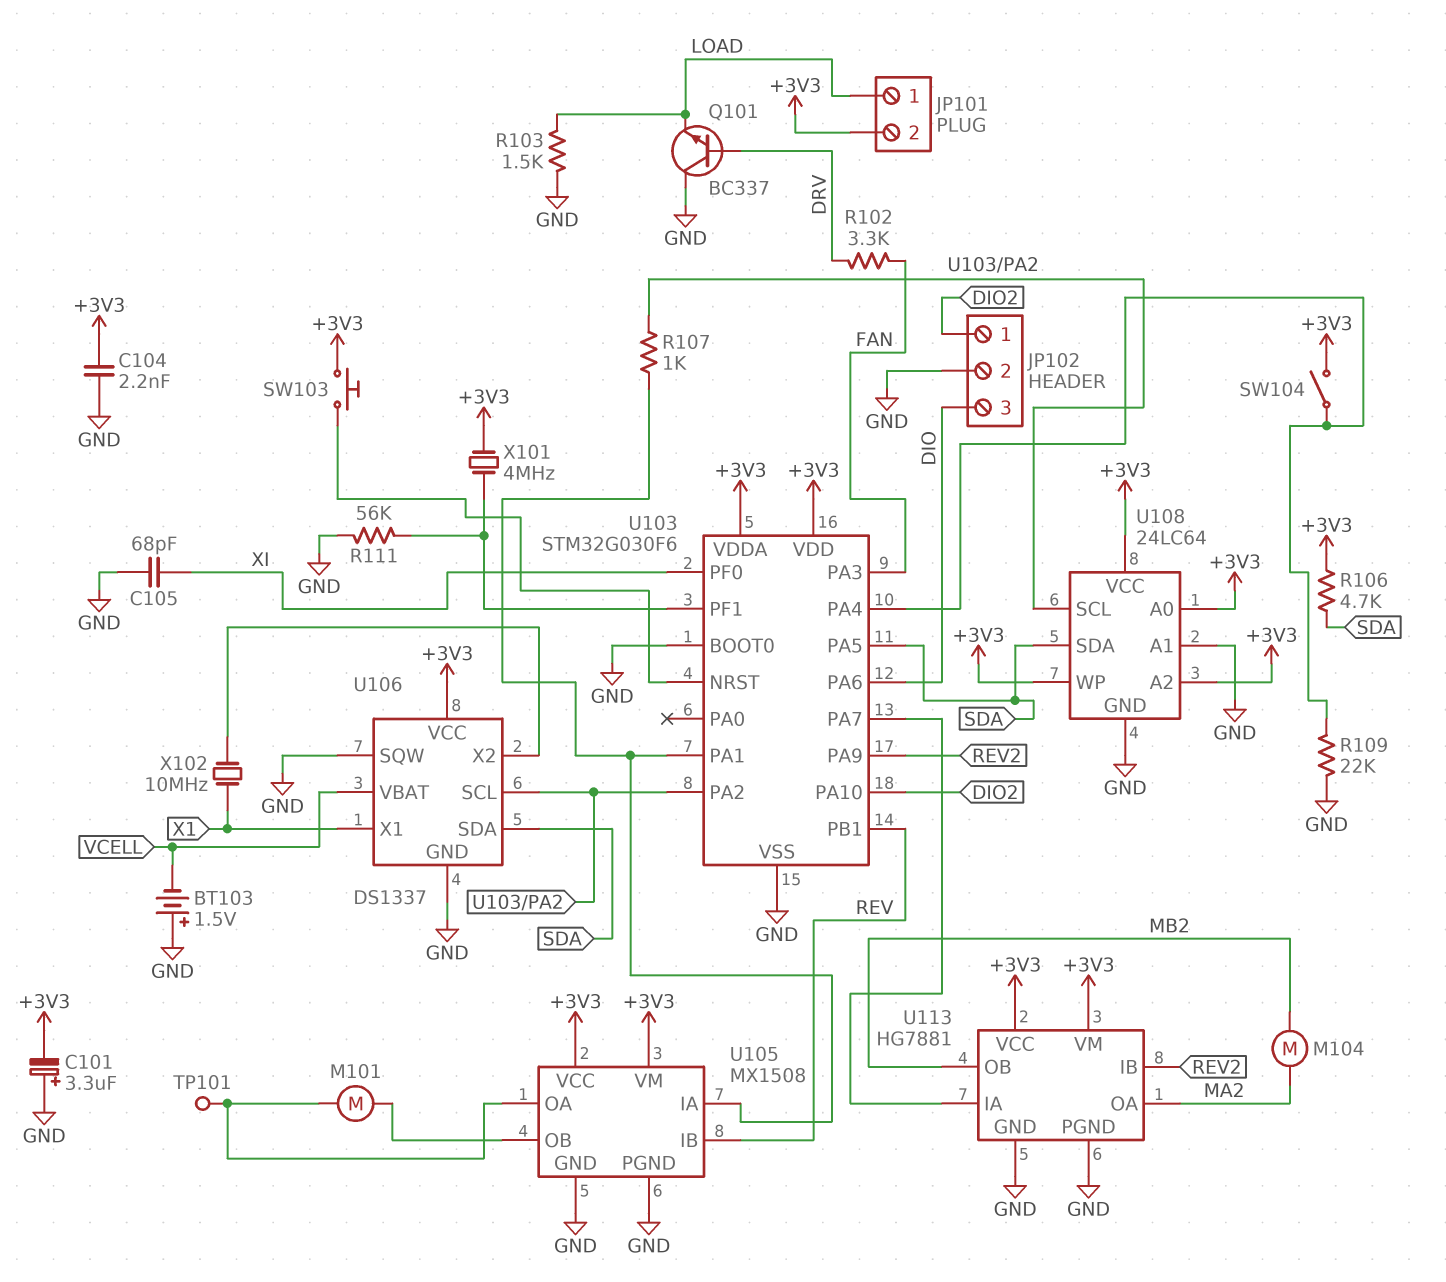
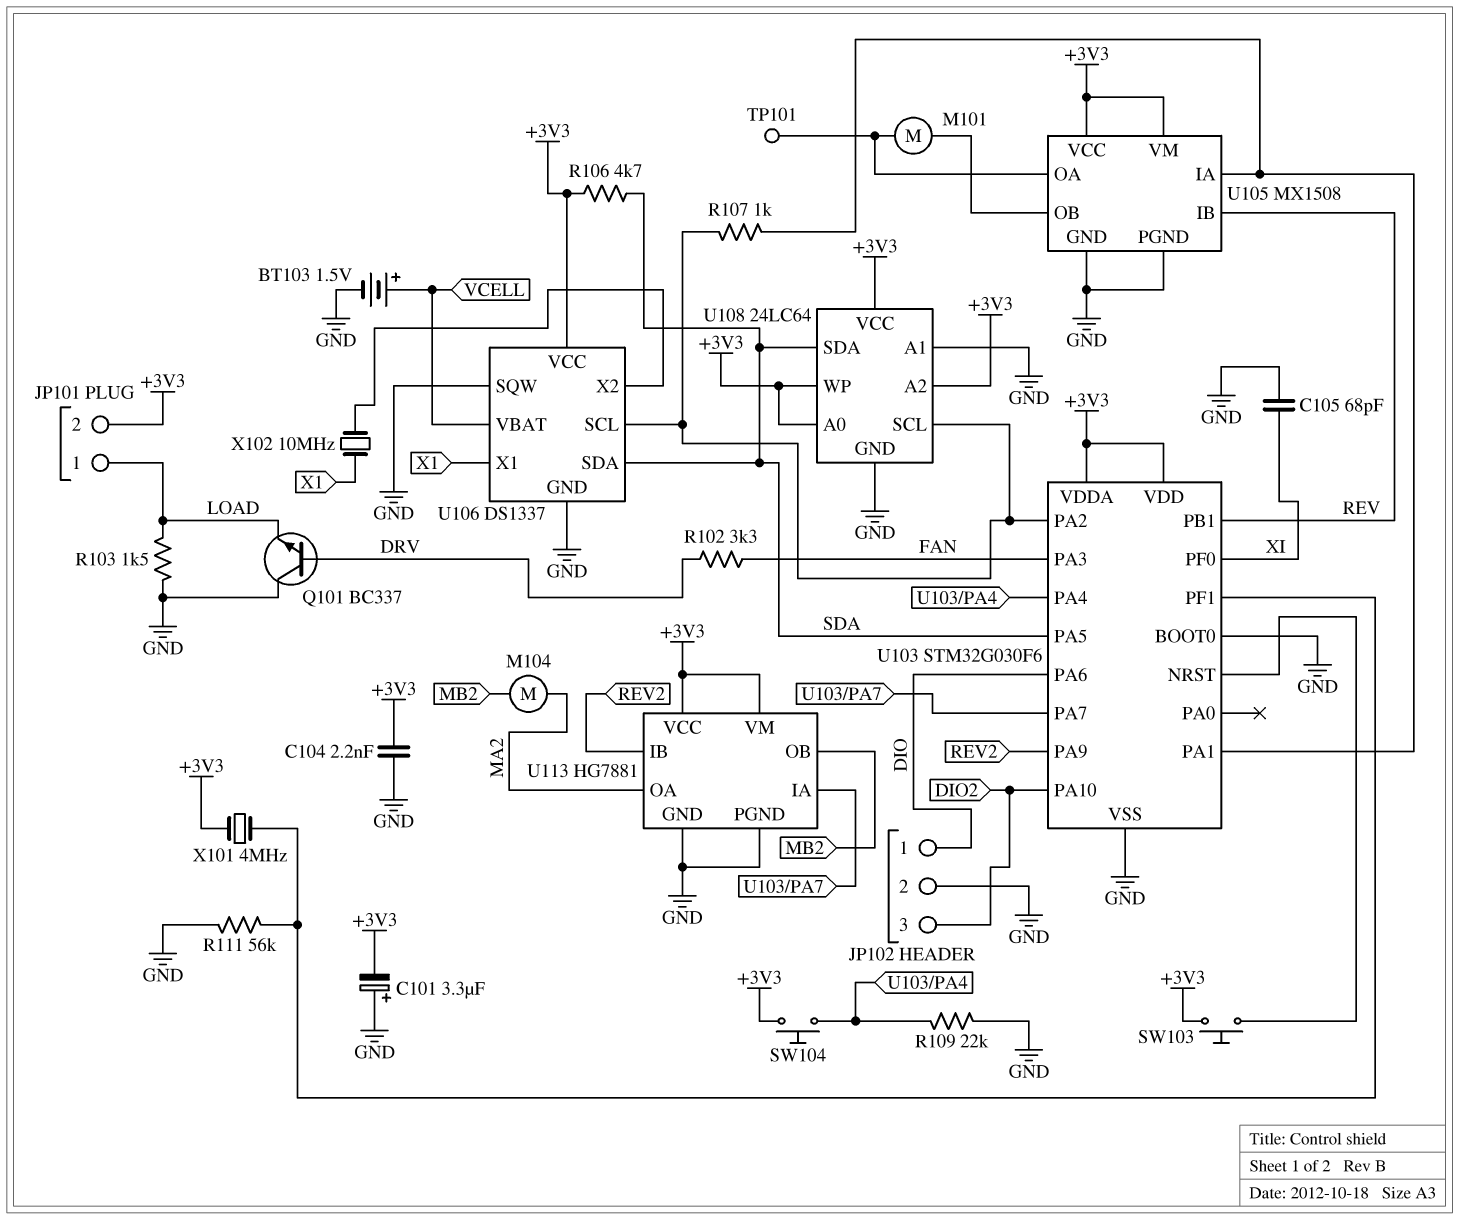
BT103: 1.5V (plus GND, minus VCELL) -> 1.5V (plus VCELL, minus GND)
JP102 pin 1: DIO2 -> DIO
JP102 pin 3: DIO -> DIO2
SW104: switch (+3V3, U103/PA4) -> button (+3V3, U103/PA4)

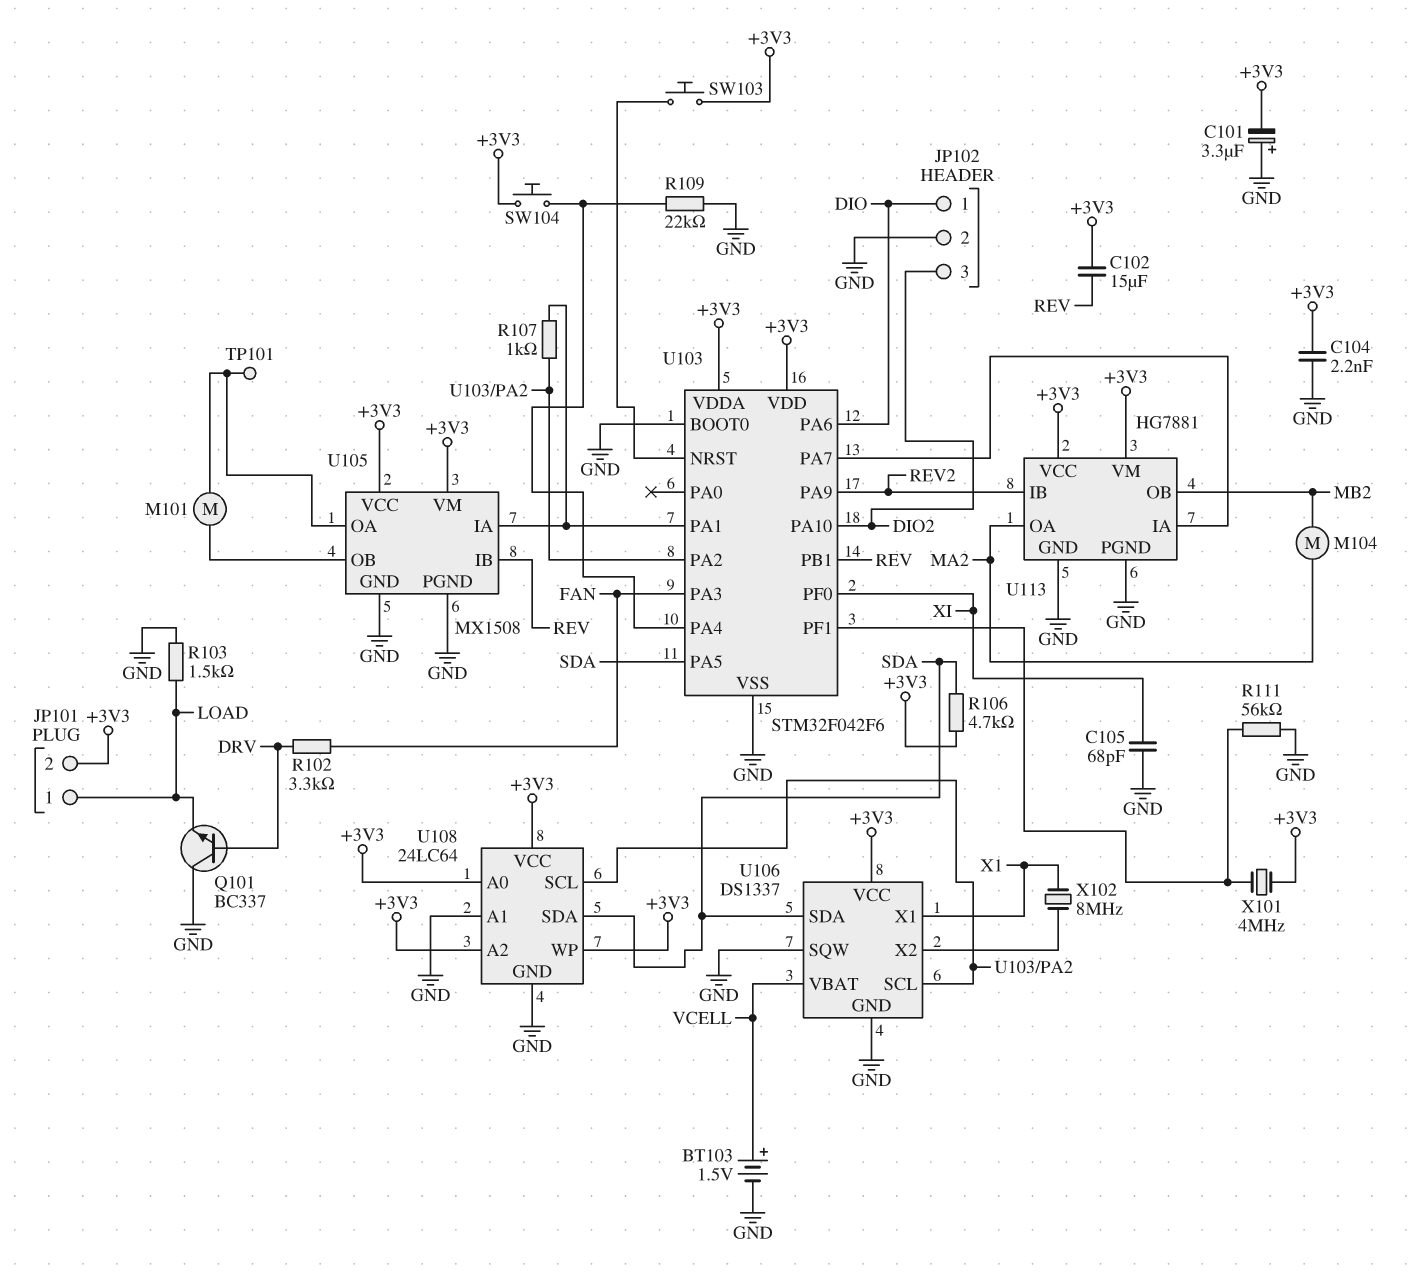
C102: none -> 15uF (+3V3, REV)
U103: STM32G030F6 -> STM32F042F6
X102: 10MHz (U106/X2, X1) -> 8MHz (U106/X2, X1)

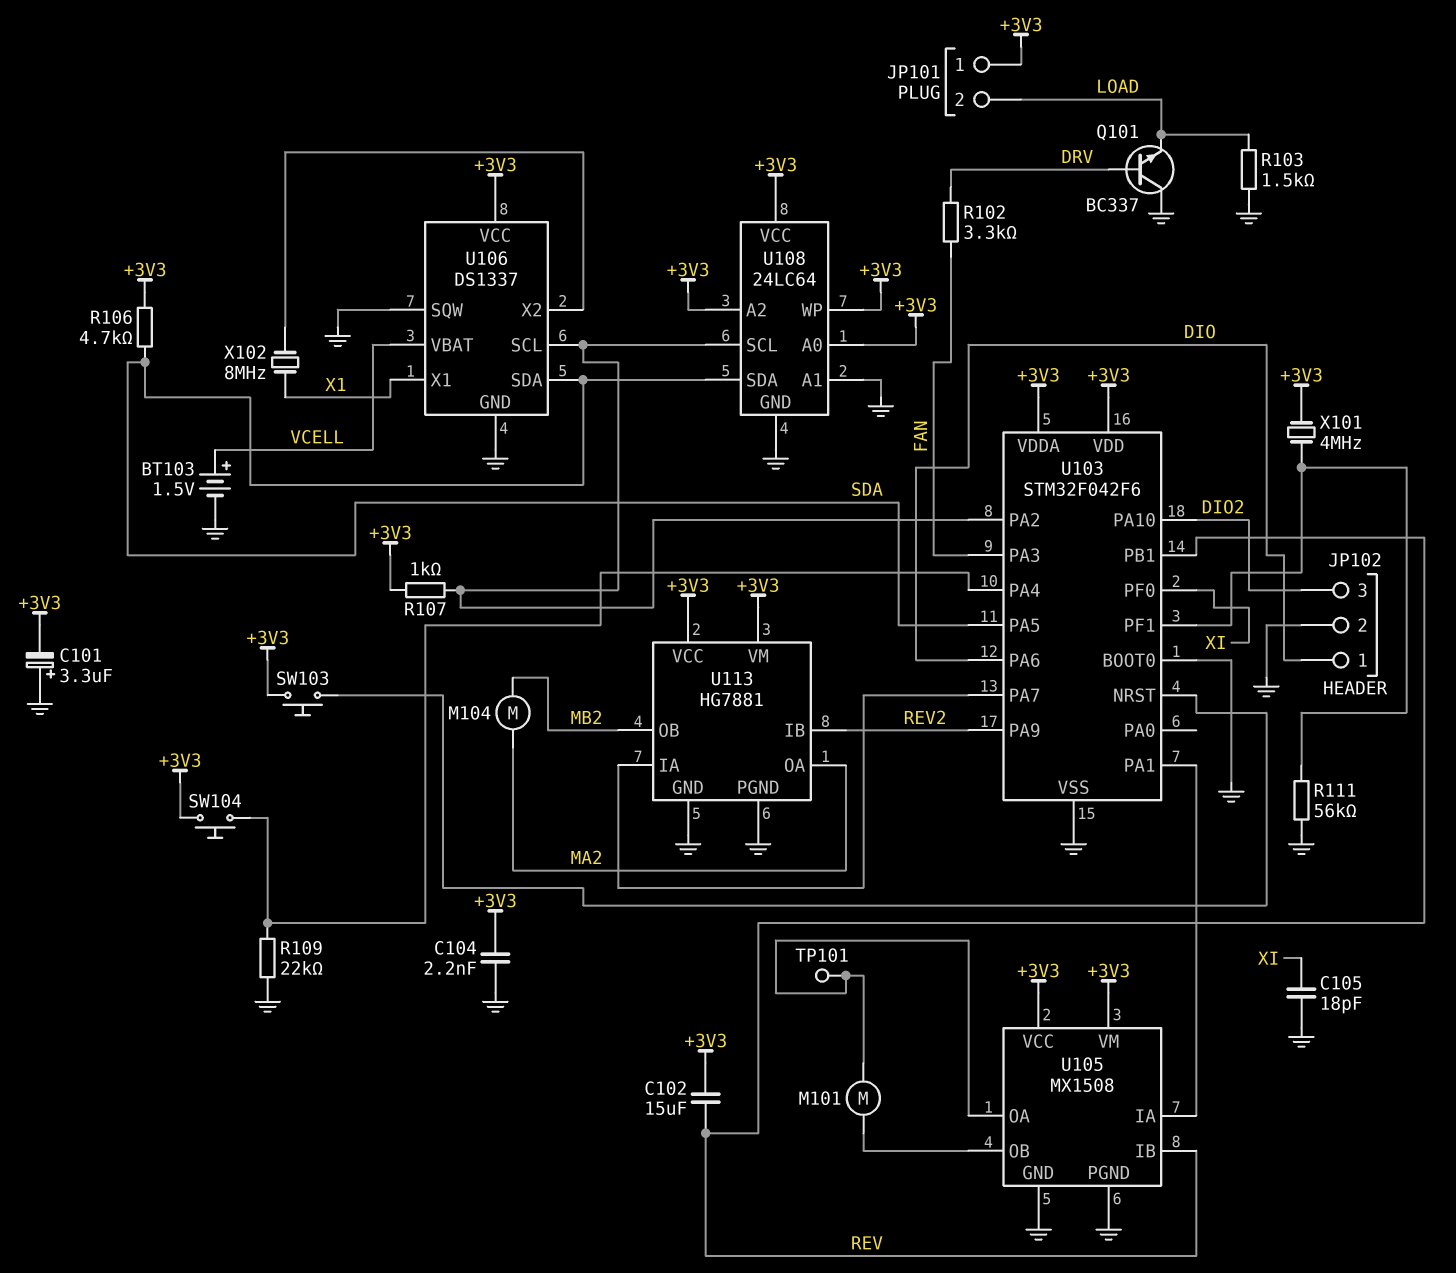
C105: 68pF (GND, XI) -> 18pF (GND, XI)
JP101 pin 1: LOAD -> +3V3
JP101 pin 2: +3V3 -> LOAD
R107: 1k (U103/PA1, U103/PA2) -> 1k (+3V3, U103/PA2)

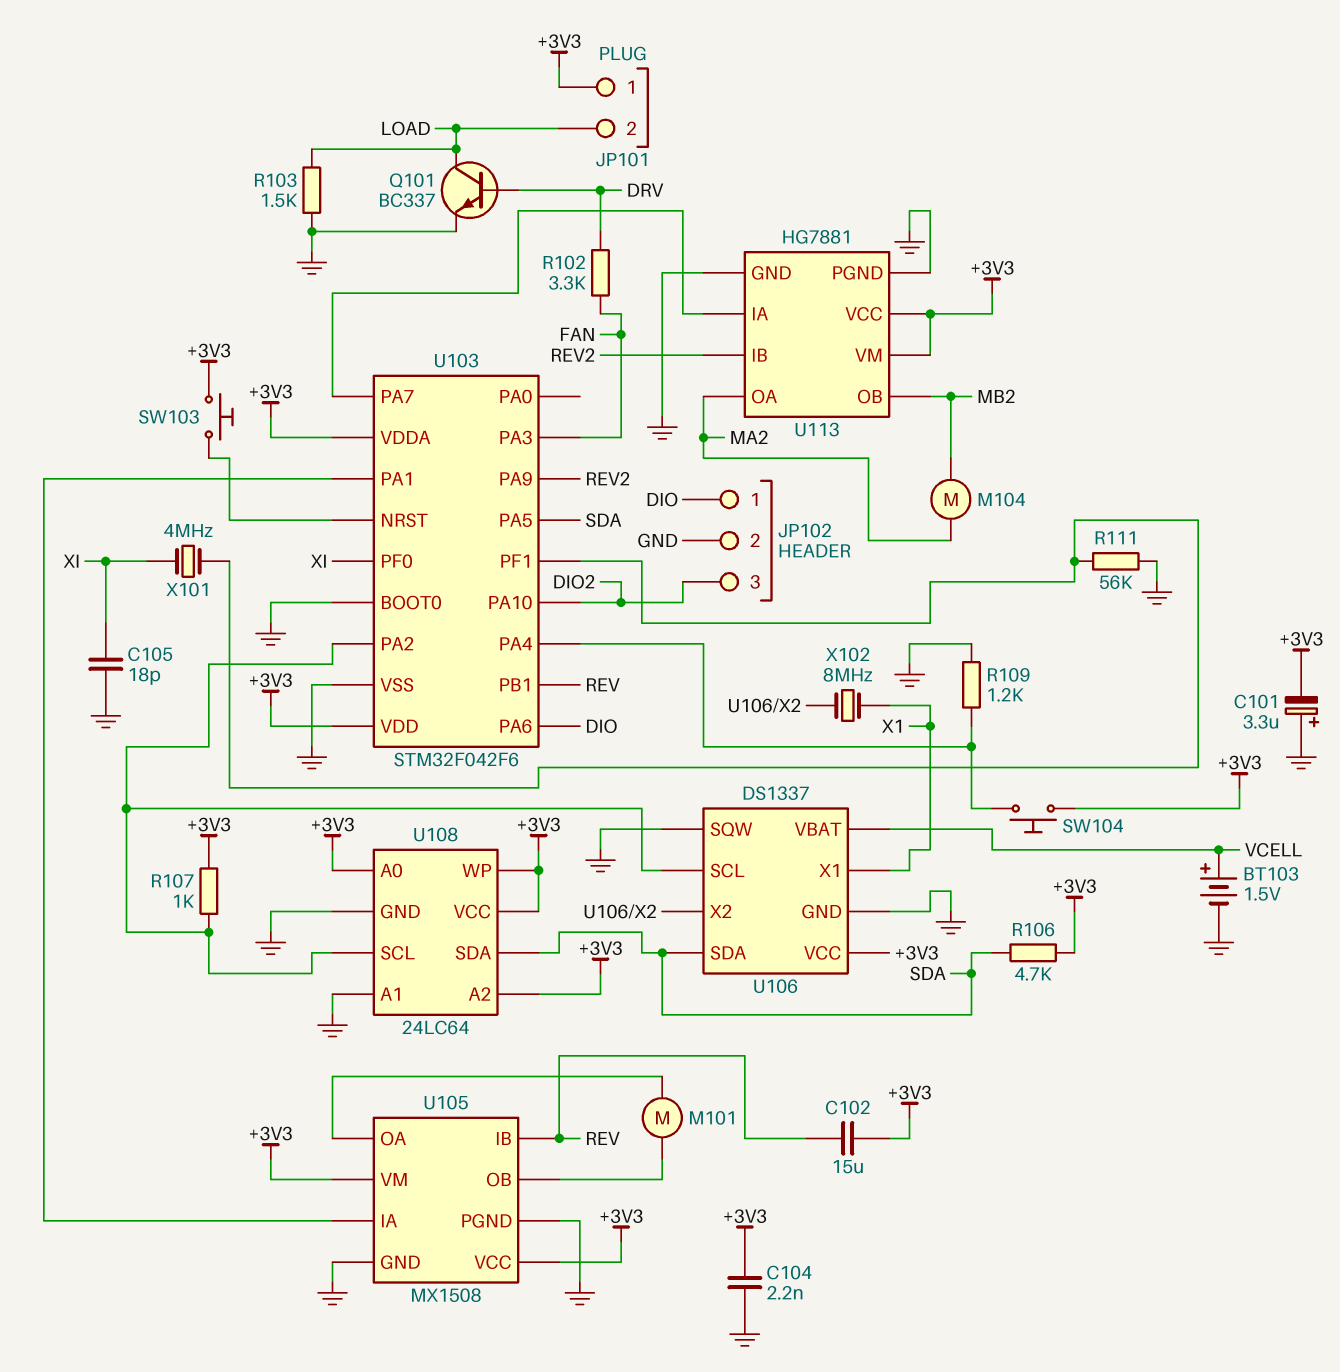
Q101: NPN BC337 (B DRV, C GND, E LOAD) -> NPN BC337 (B DRV, C LOAD, E GND)
R109: 22k (GND, U103/PA4) -> 1.2k (GND, U103/PA4)
TP101: test point (U105/OA) -> none
X101: 4MHz (+3V3, U103/PF1) -> 4MHz (U103/PF1, XI)

